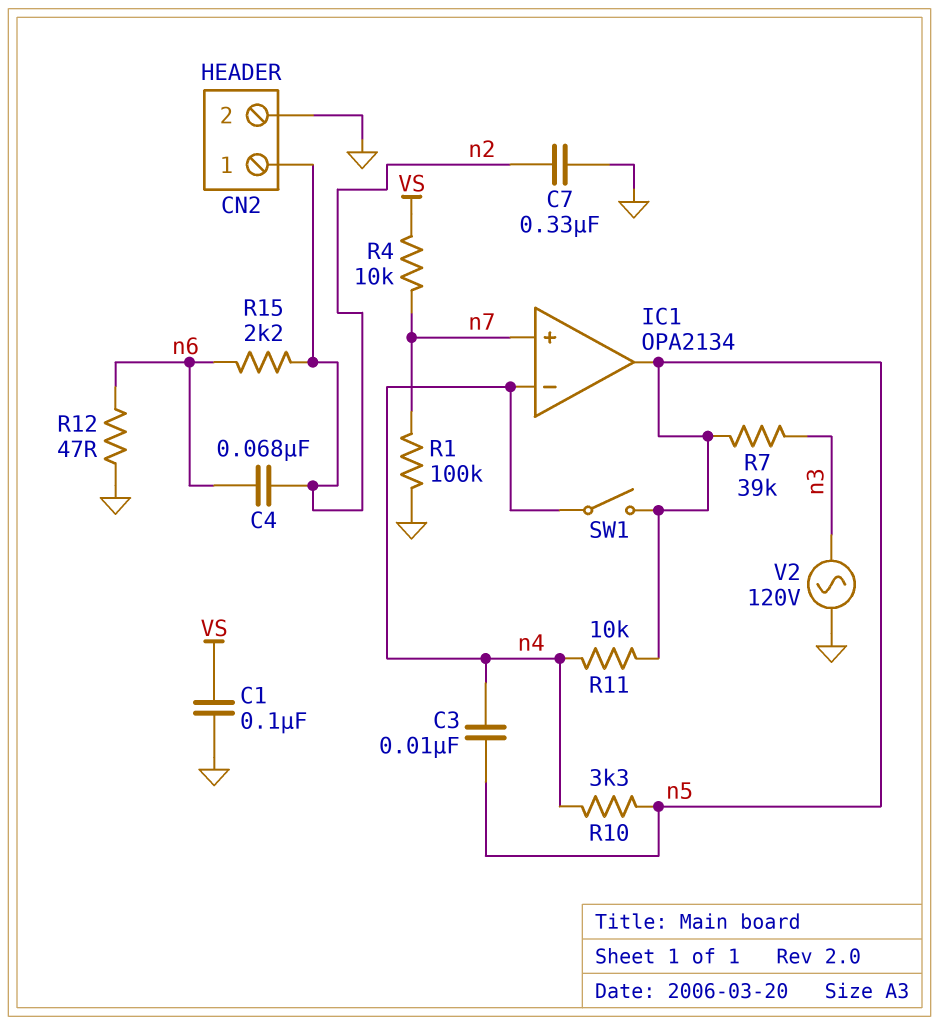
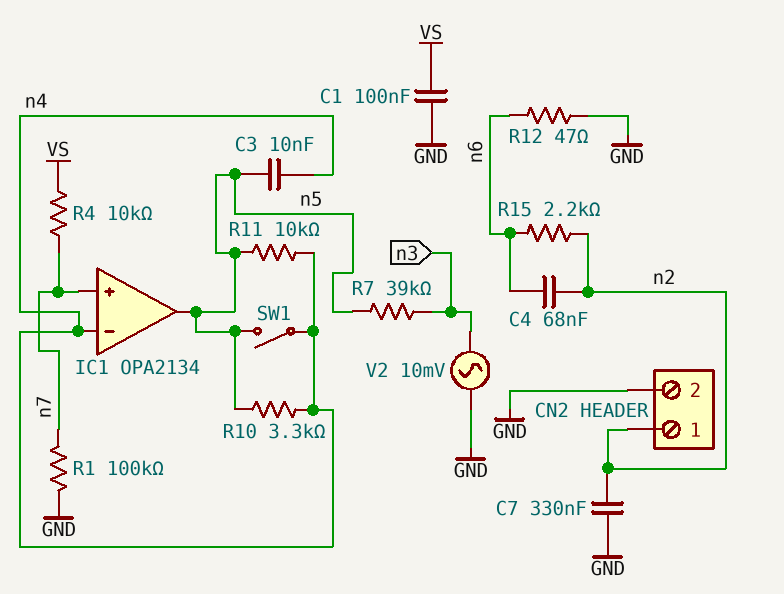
V2: AC 120V (GND, n3) -> AC 10mV (GND, n3)

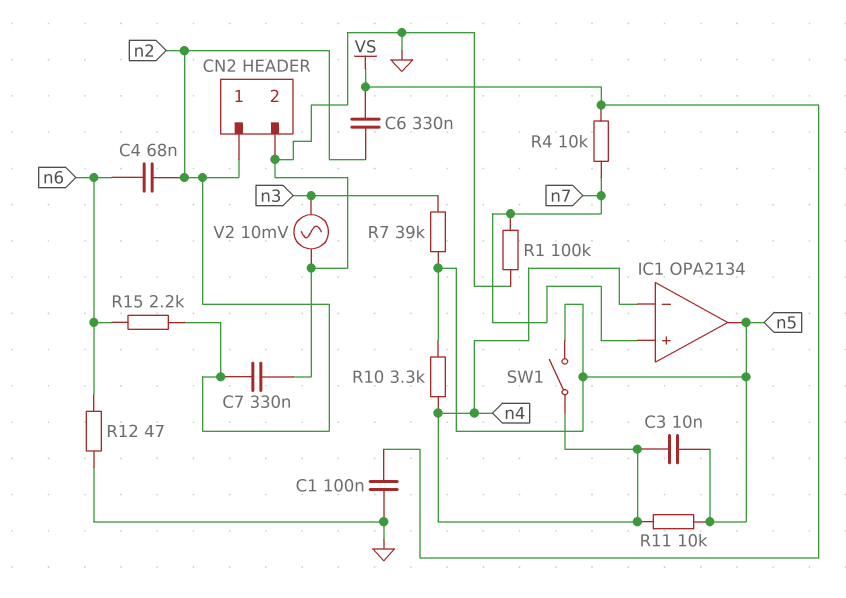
C6: none -> 330nF (VS, n2)

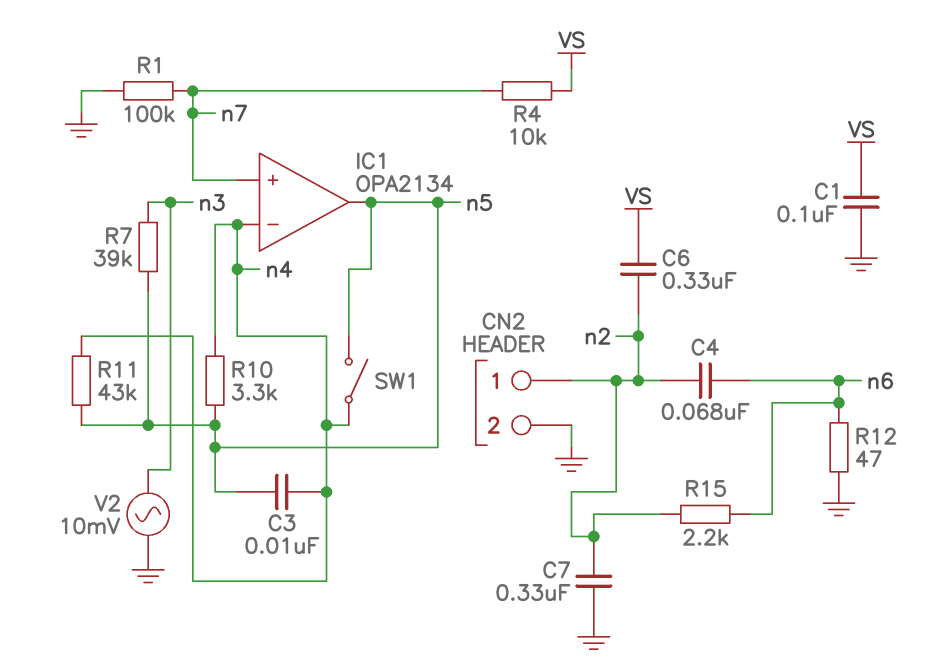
R11: 10k (n4, n5) -> 43k (n4, n5)

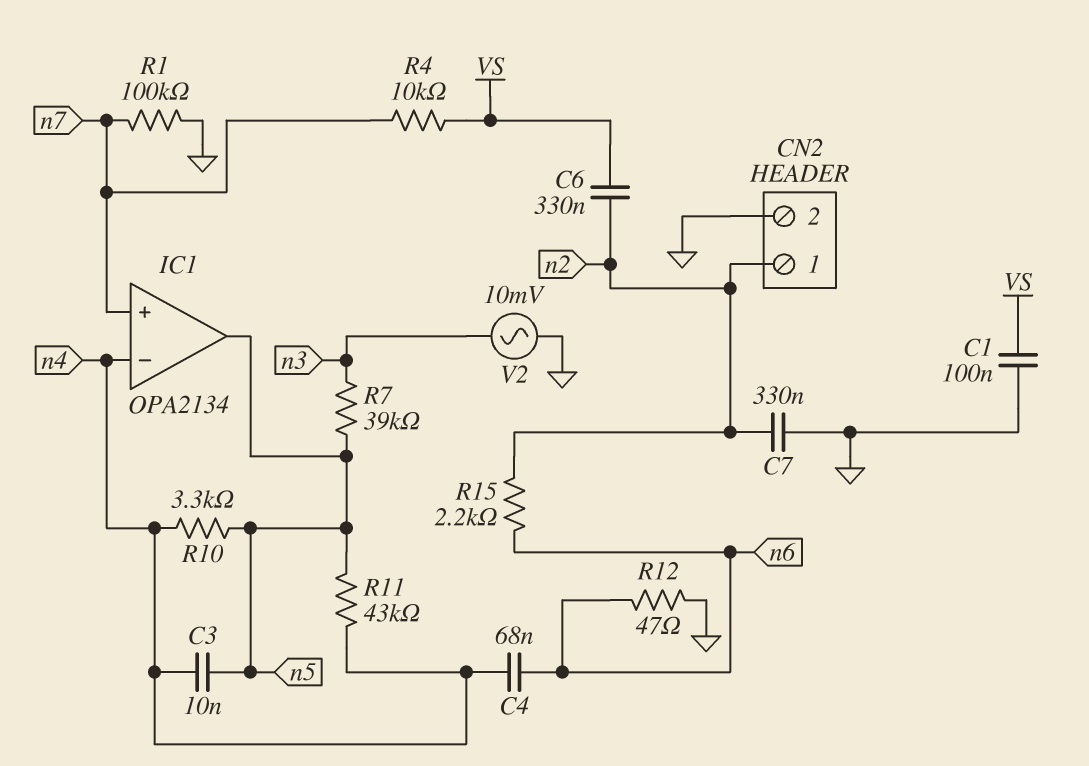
C4: 68nF (n2, n6) -> 68nF (n4, n6)
SW1: switch (n4, n5) -> none

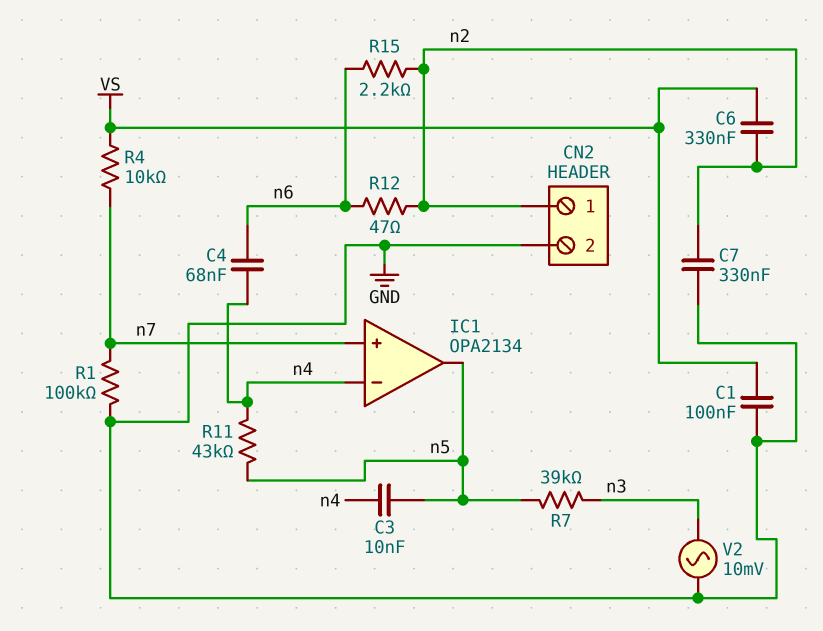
R10: 3.3k (n4, n5) -> none
R12: 47 (GND, n6) -> 47 (n2, n6)

